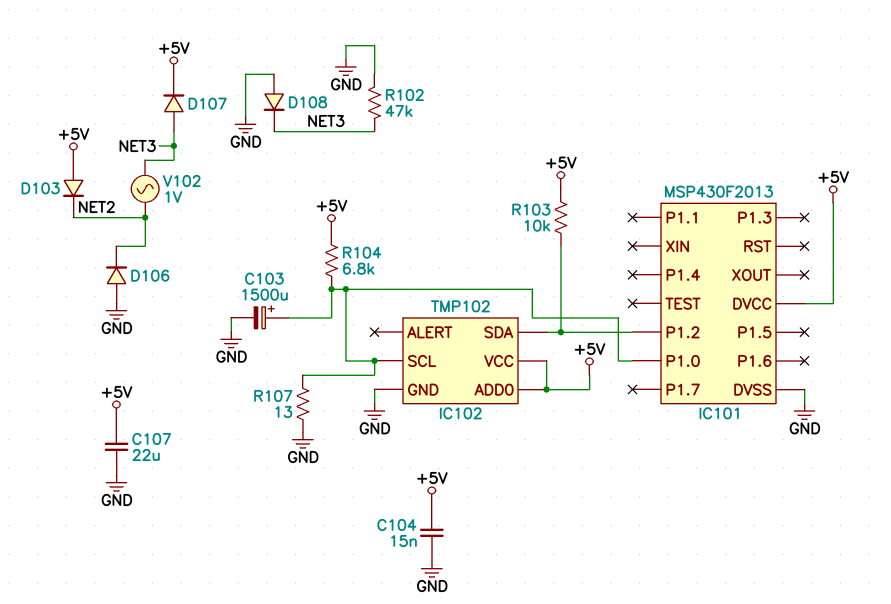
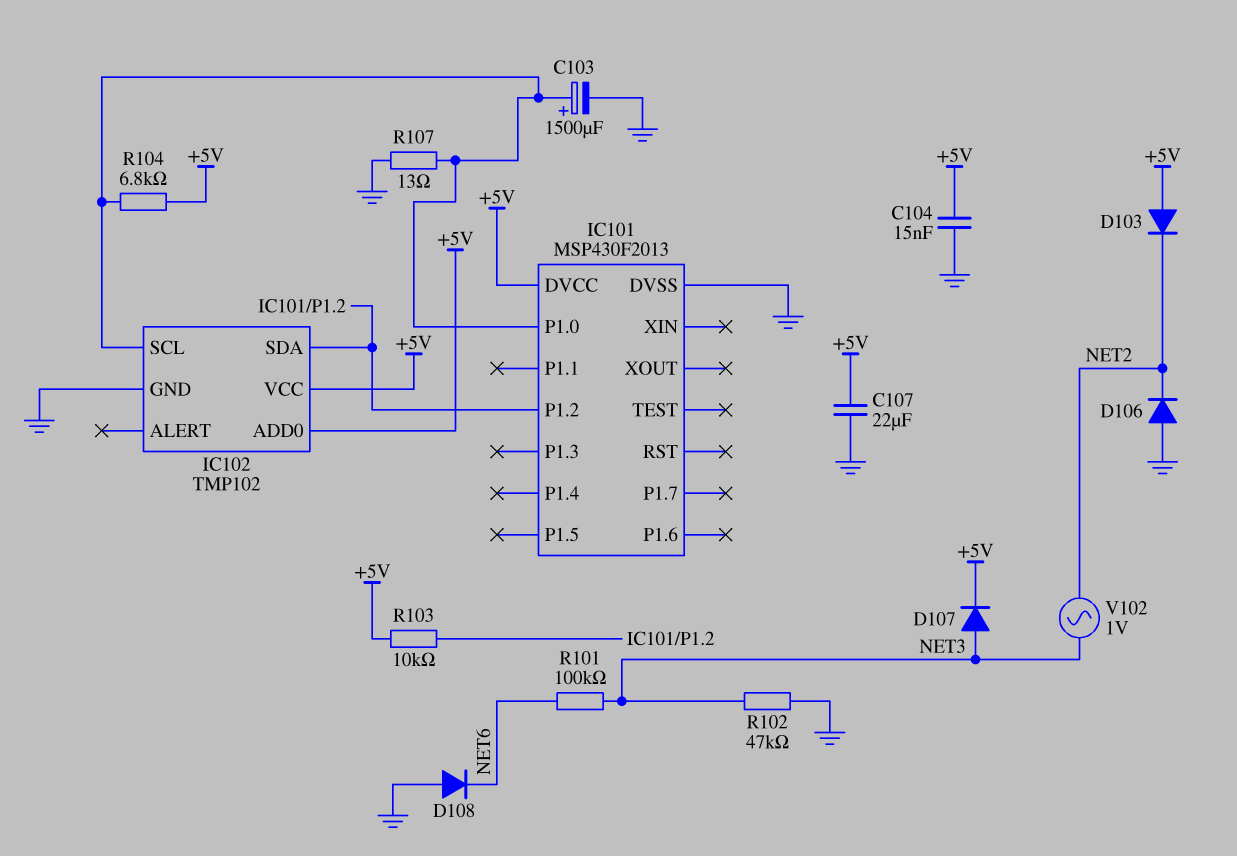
D108: diode (A GND, K NET3) -> diode (A GND, K NET6)
R101: none -> 100k (NET3, NET6)

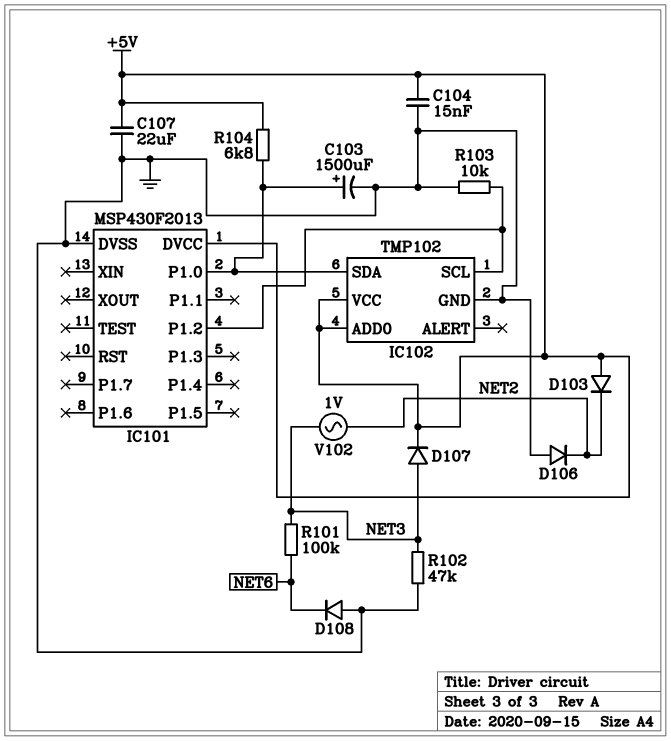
IC102 pin SCL: IC101/P1.0 -> IC101/P1.2
IC102 pin SDA: IC101/P1.2 -> IC101/P1.0
R103: 10k (+5V, IC101/P1.2) -> 10k (GND, IC101/P1.2)
R107: 13 (GND, IC101/P1.0) -> none

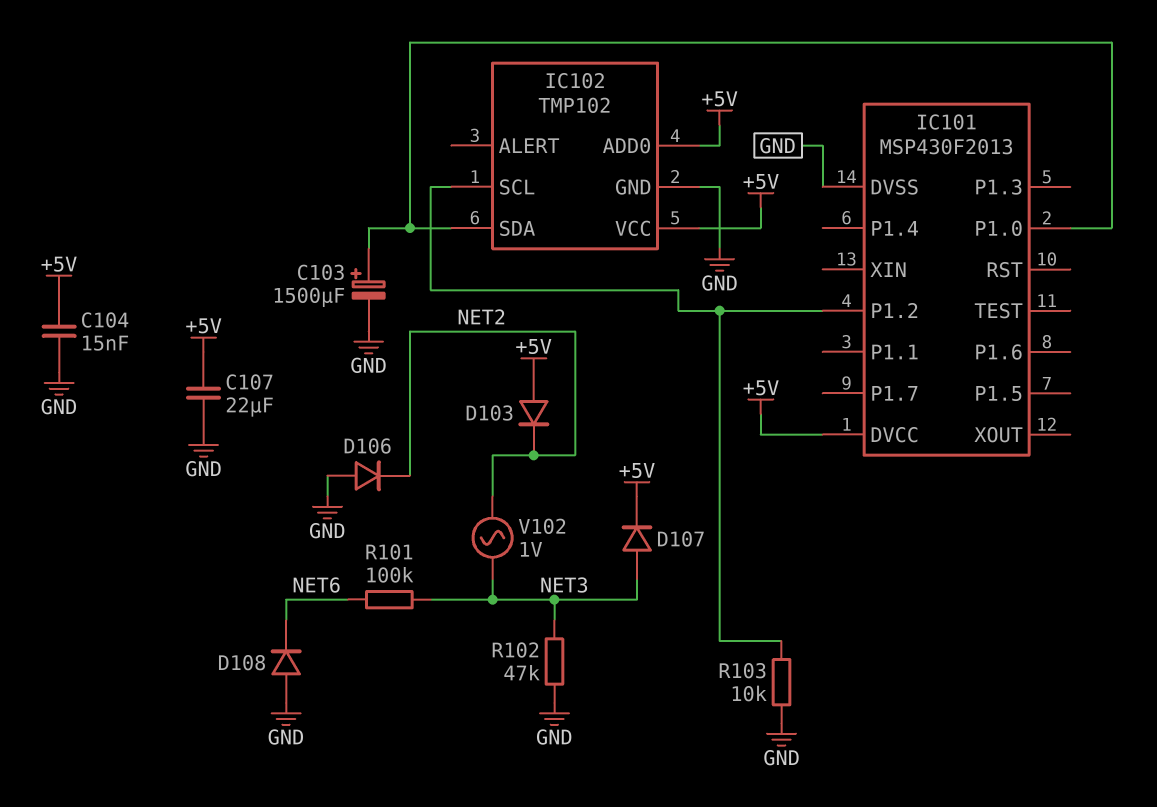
R104: 6.8k (+5V, IC101/P1.0) -> none

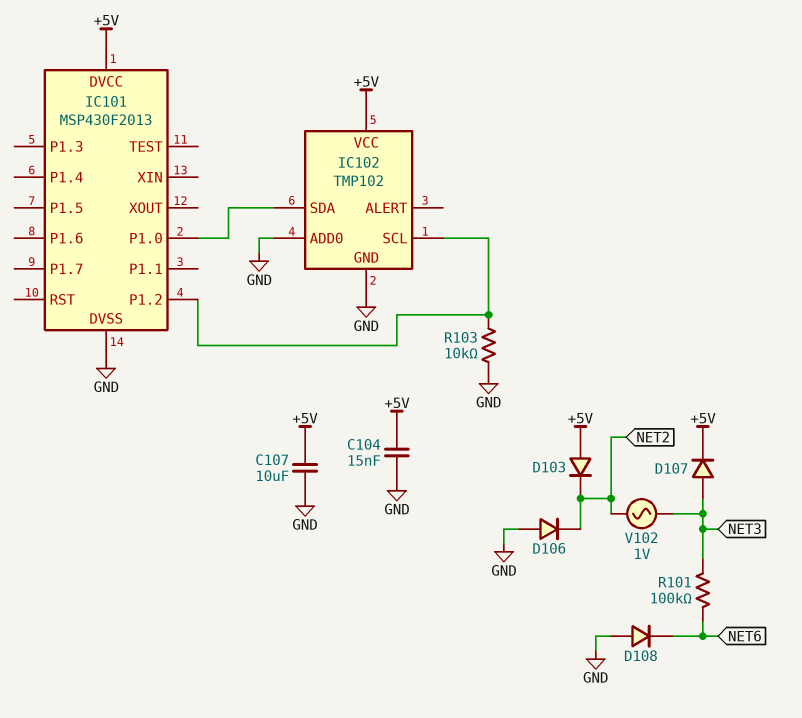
C103: 1500uF (plus IC101/P1.0, minus GND) -> none
C107: 22uF (+5V, GND) -> 10uF (+5V, GND)
IC102 pin ADD0: +5V -> GND
R102: 47k (GND, NET3) -> none

